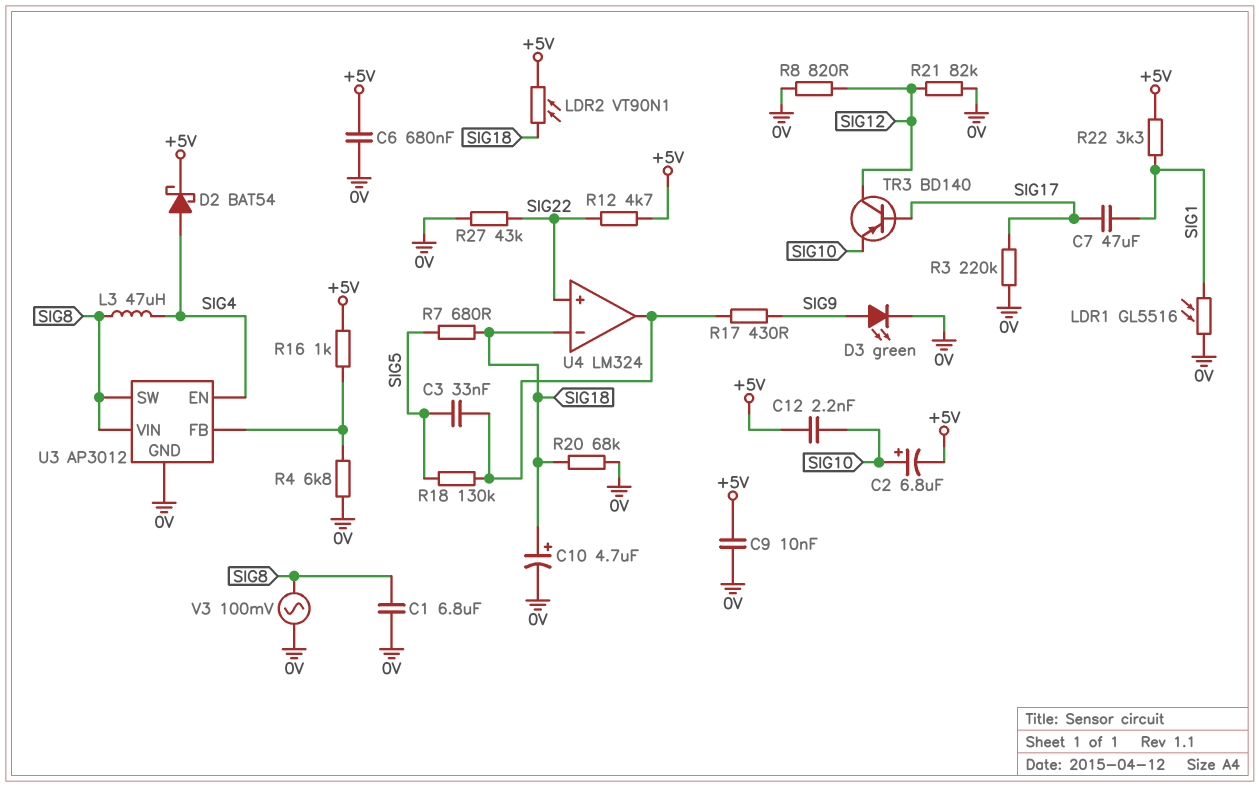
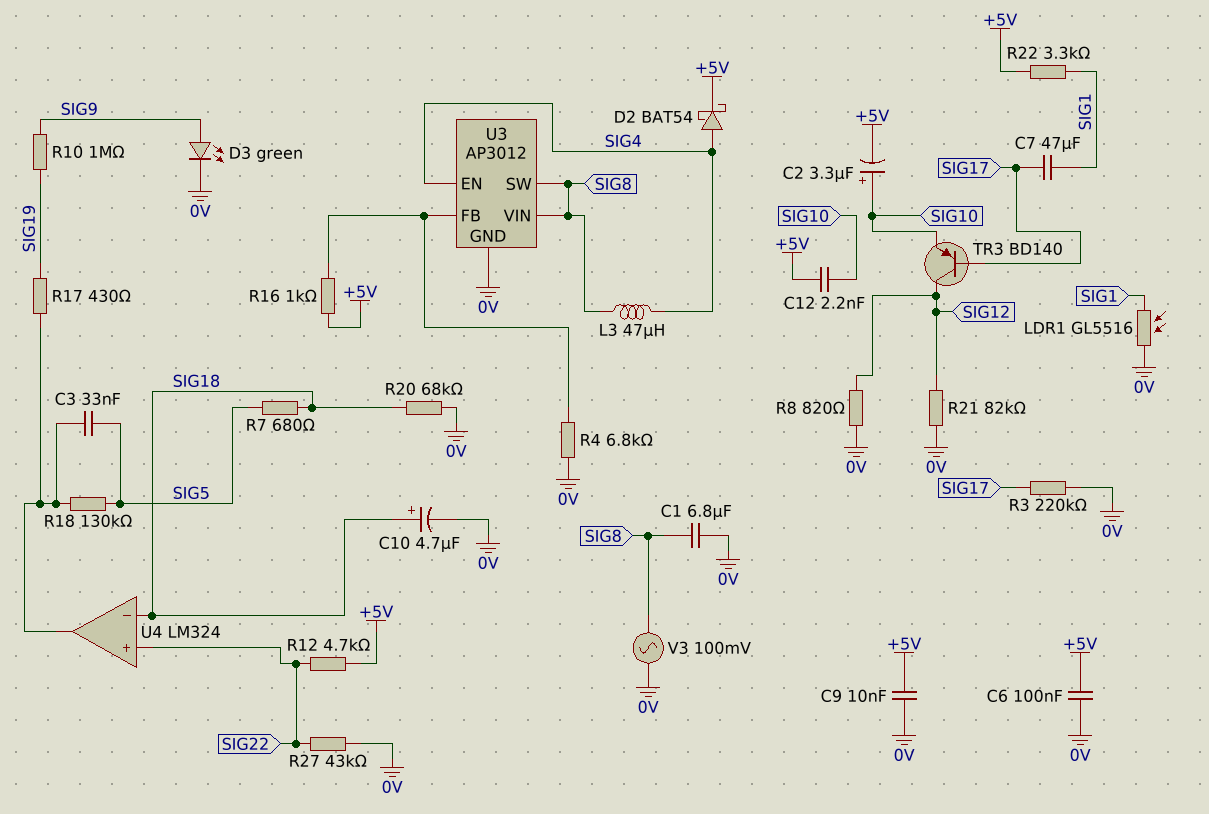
C2: 6.8uF (plus SIG10, minus +5V) -> 3.3uF (plus SIG10, minus +5V)
C6: 680nF (+5V, 0V) -> 100nF (+5V, 0V)
LDR2: VT90N1 (+5V, SIG18) -> none
R10: none -> 1M (SIG9, SIG19)
R17: 430 (SIG9, U4/out) -> 430 (SIG19, U4/out)

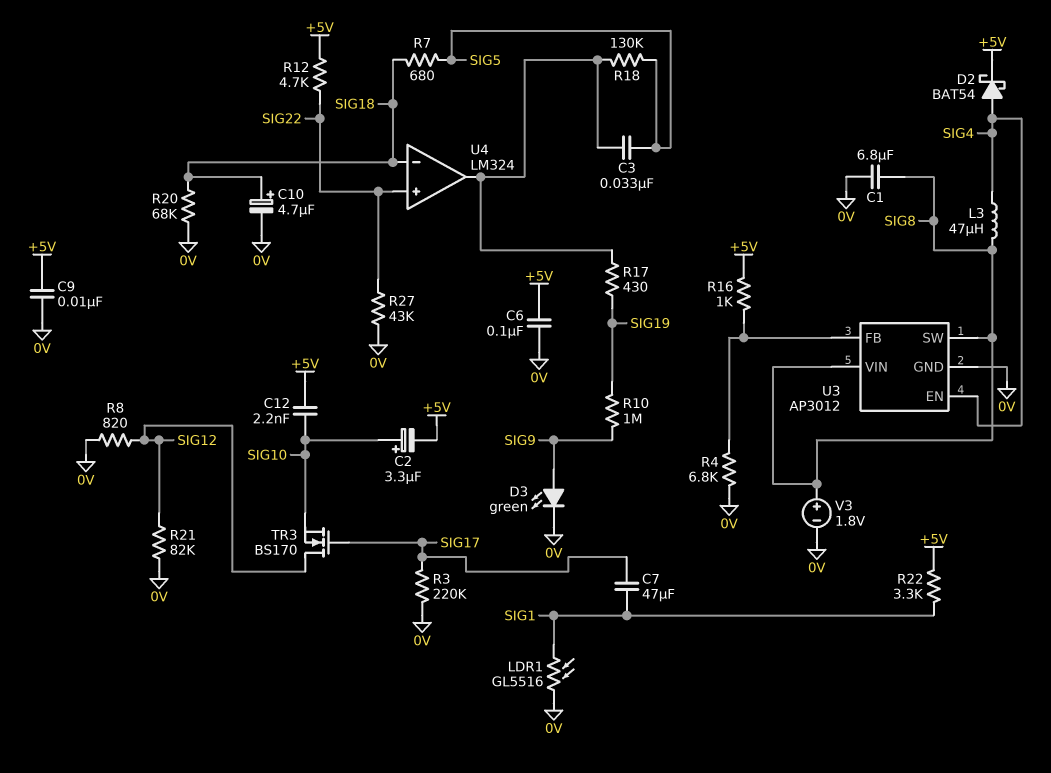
TR3: PNP BD140 (B SIG17, C SIG12, E SIG10) -> NMOS BS170 (G SIG17, D SIG12, S SIG10)
V3: AC 100mV (0V, SIG8) -> 1.8V (plus SIG8, minus 0V)

